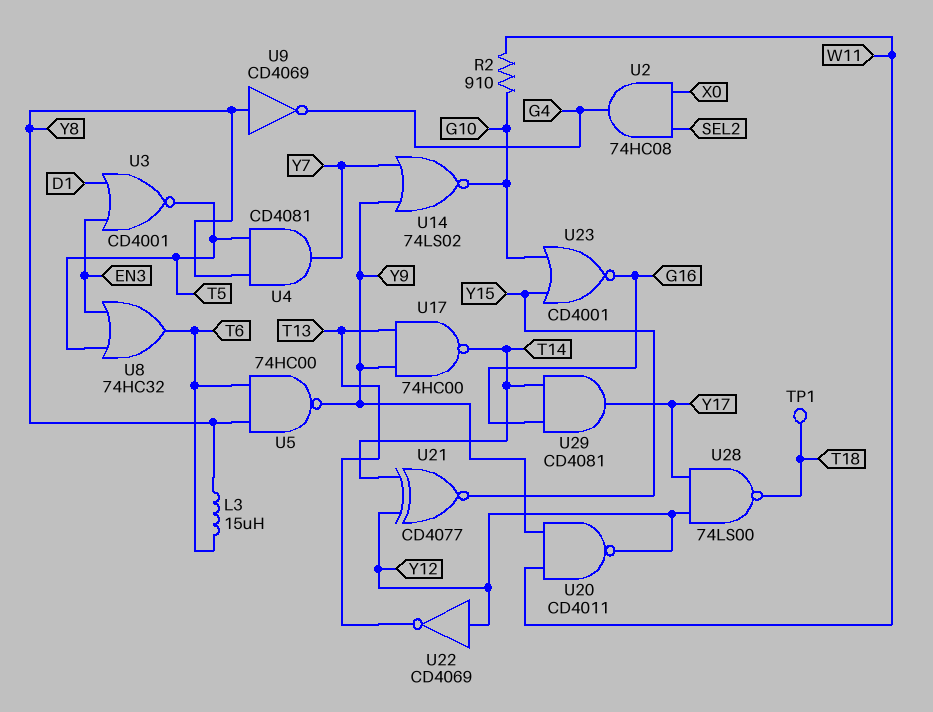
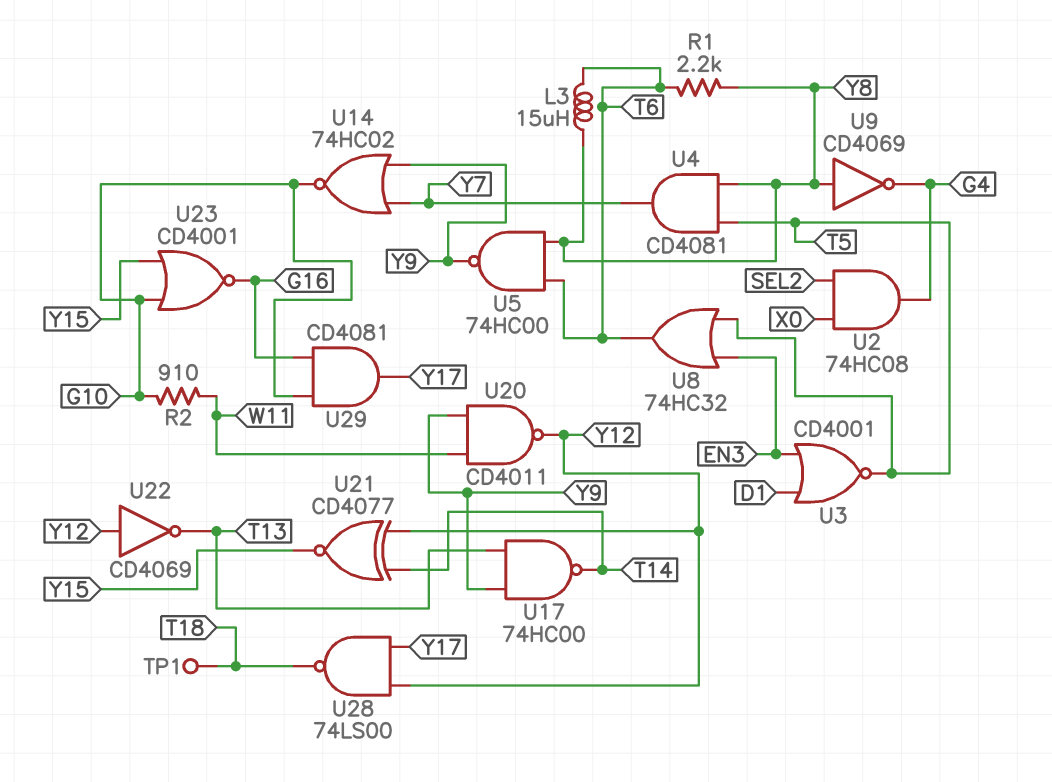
R1: none -> 2.2k (T6, Y8)
U14: NOR 74LS02 (in Y7, in Y9, out G10) -> NOR 74HC02 (in Y7, in Y9, out G10)
U29: AND CD4081 (in G16, in T14, out Y17) -> AND CD4081 (in G10, in G16, out Y17)

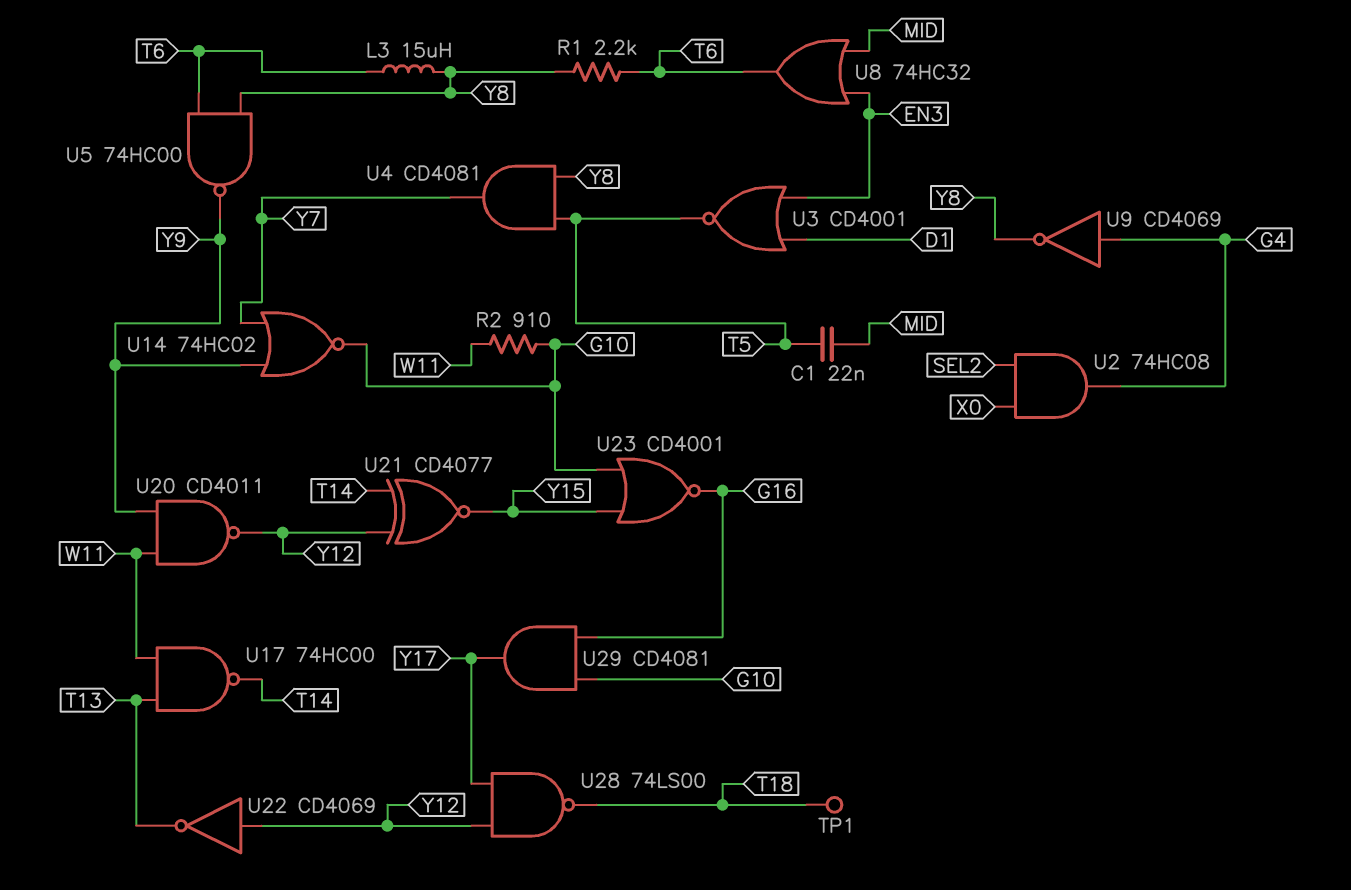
C1: none -> 22nF (MID, T5)
U8: OR 74HC32 (in EN3, in T5, out T6) -> OR 74HC32 (in EN3, in MID, out T6)
U9: NOT CD4069 (in Y8, out G4) -> NOT CD4069 (in G4, out Y8)
U17: NAND 74HC00 (in T13, in Y9, out T14) -> NAND 74HC00 (in T13, in W11, out T14)

